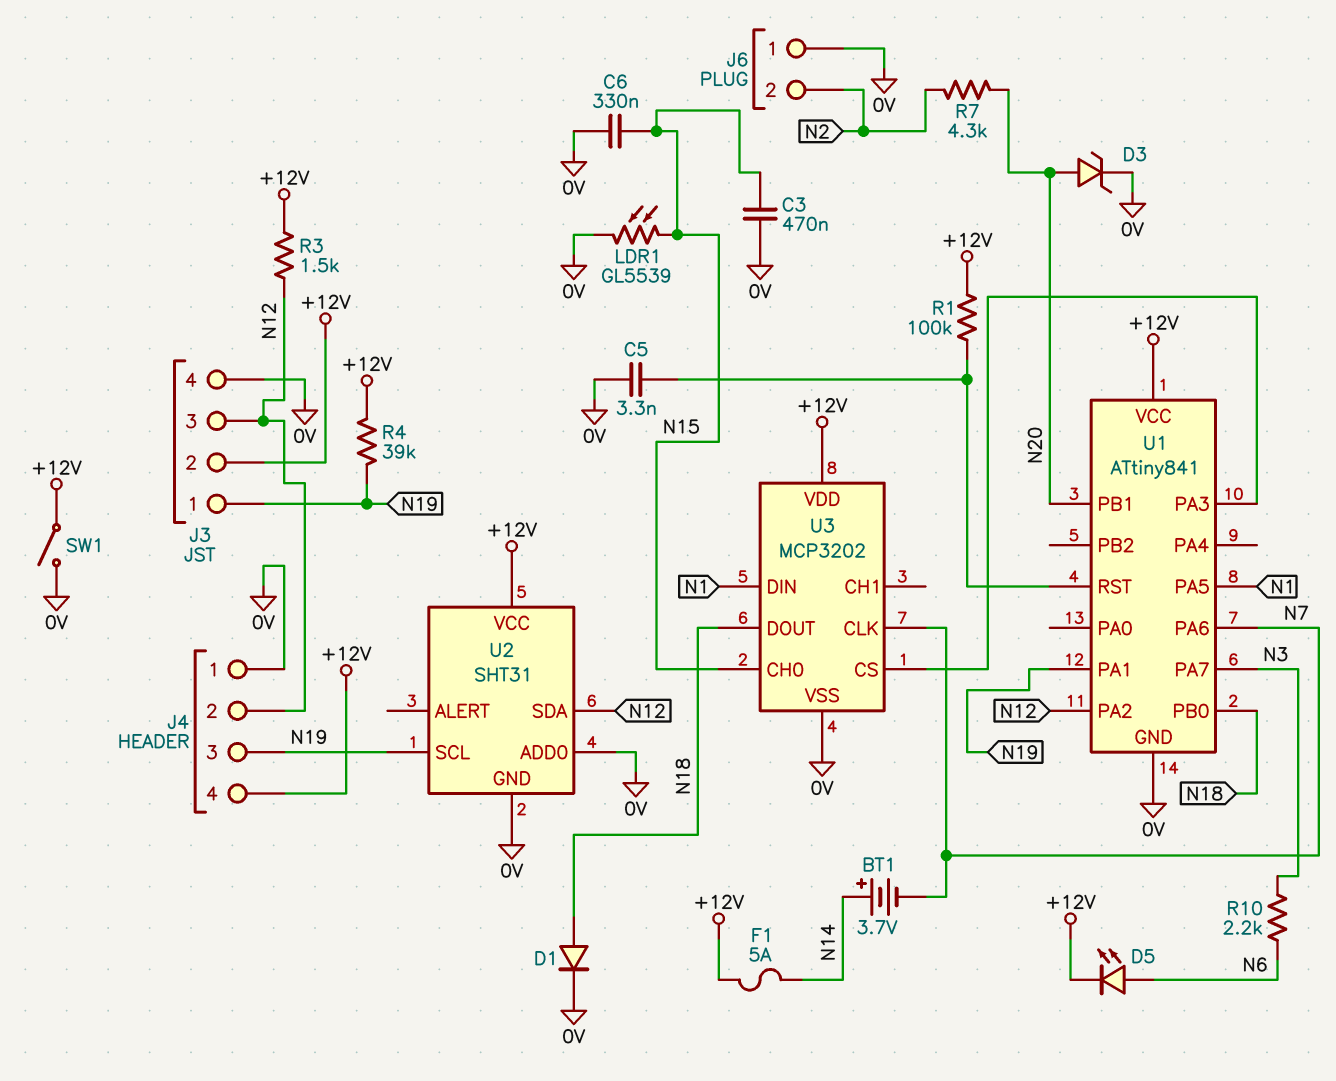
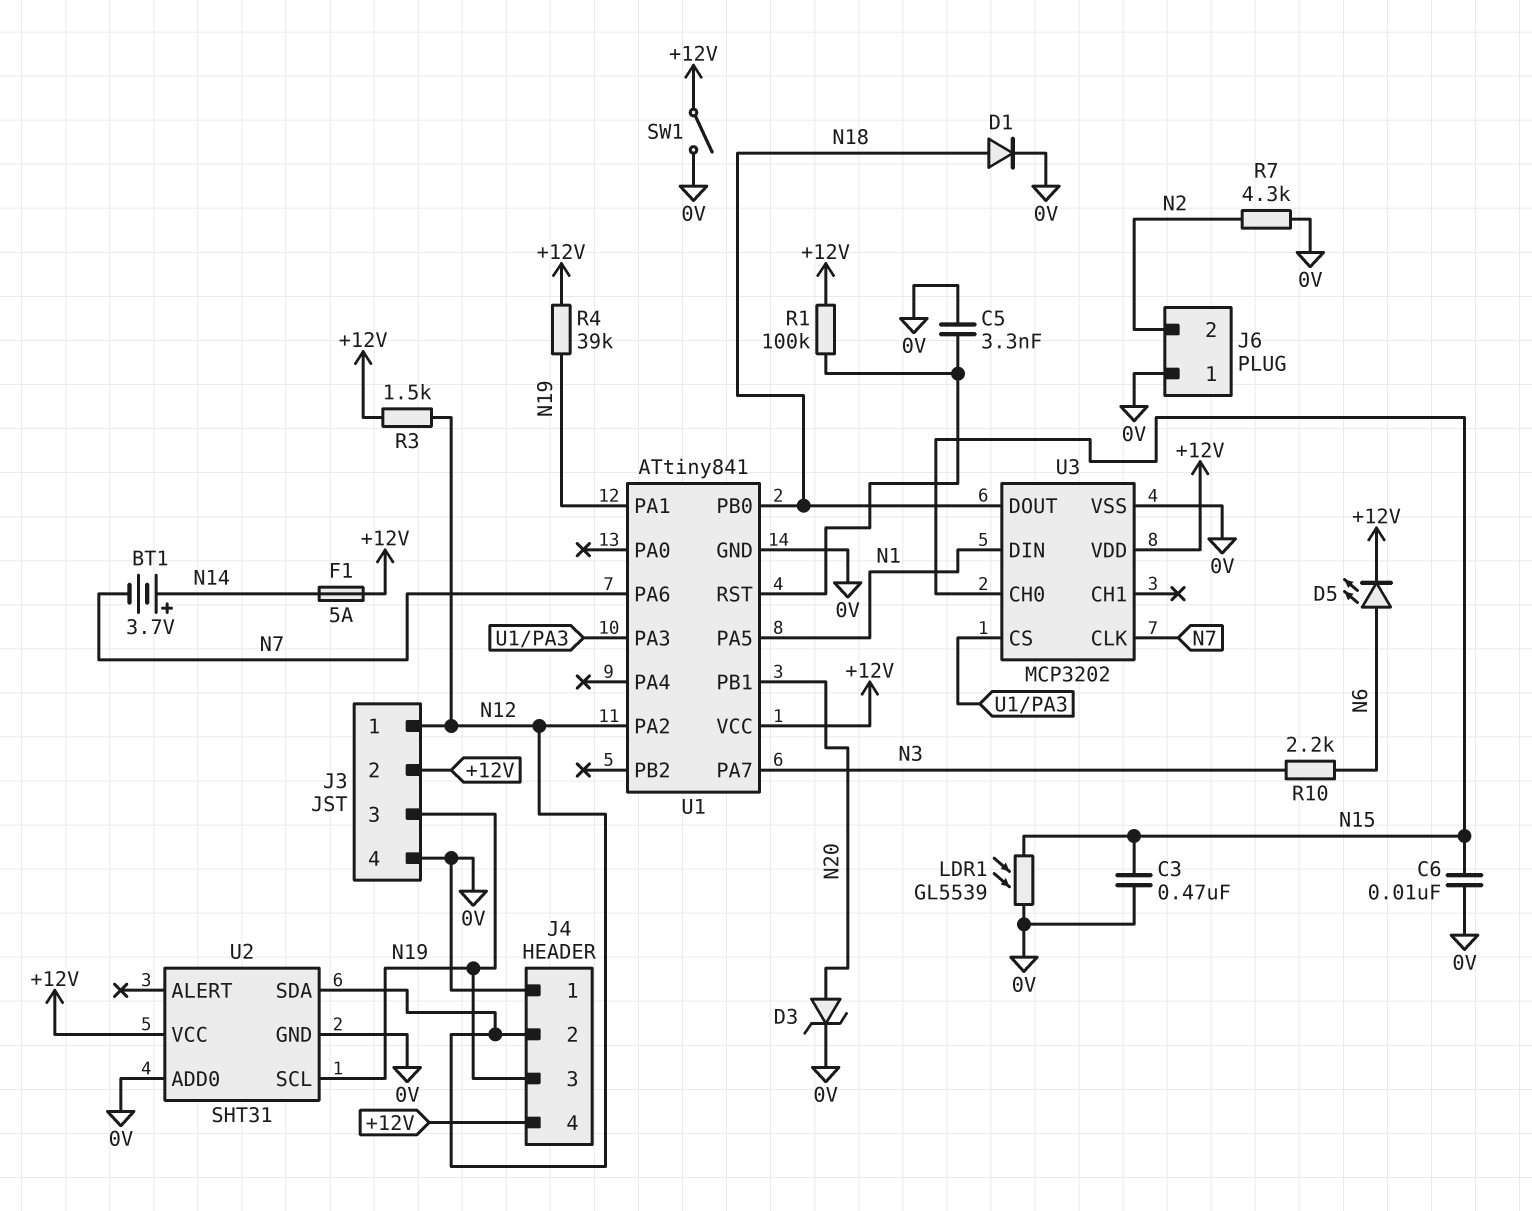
C6: 330nF (0V, N15) -> 10nF (0V, N15)
J3 pin 1: N19 -> N12
J3 pin 3: N12 -> N19
R7: 4.3k (N2, N20) -> 4.3k (0V, N2)

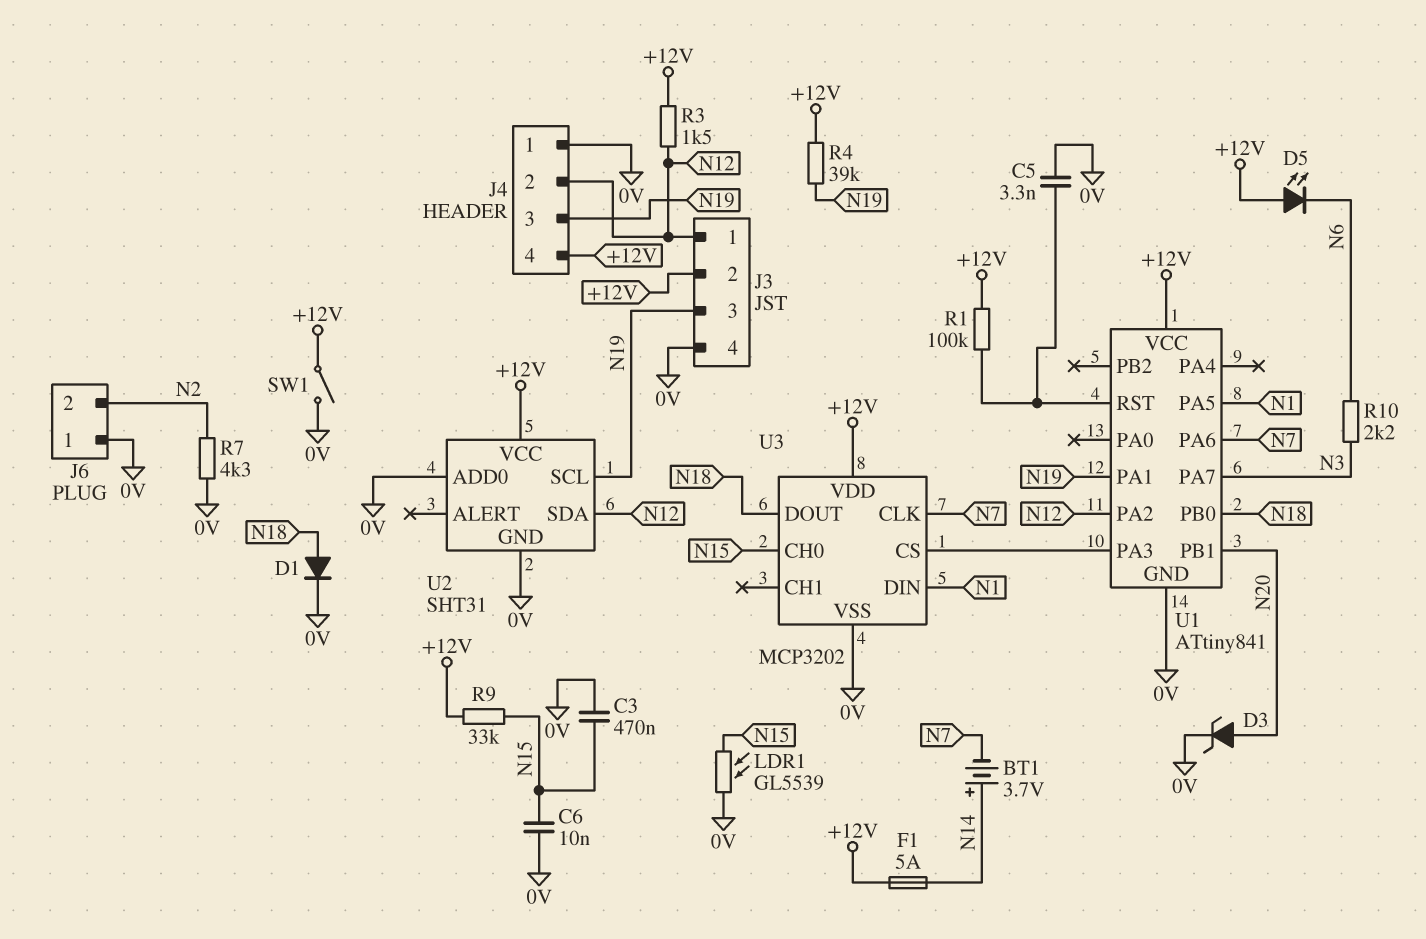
D5: LED (A N6, K +12V) -> LED (A +12V, K N6)
R9: none -> 33k (+12V, N15)

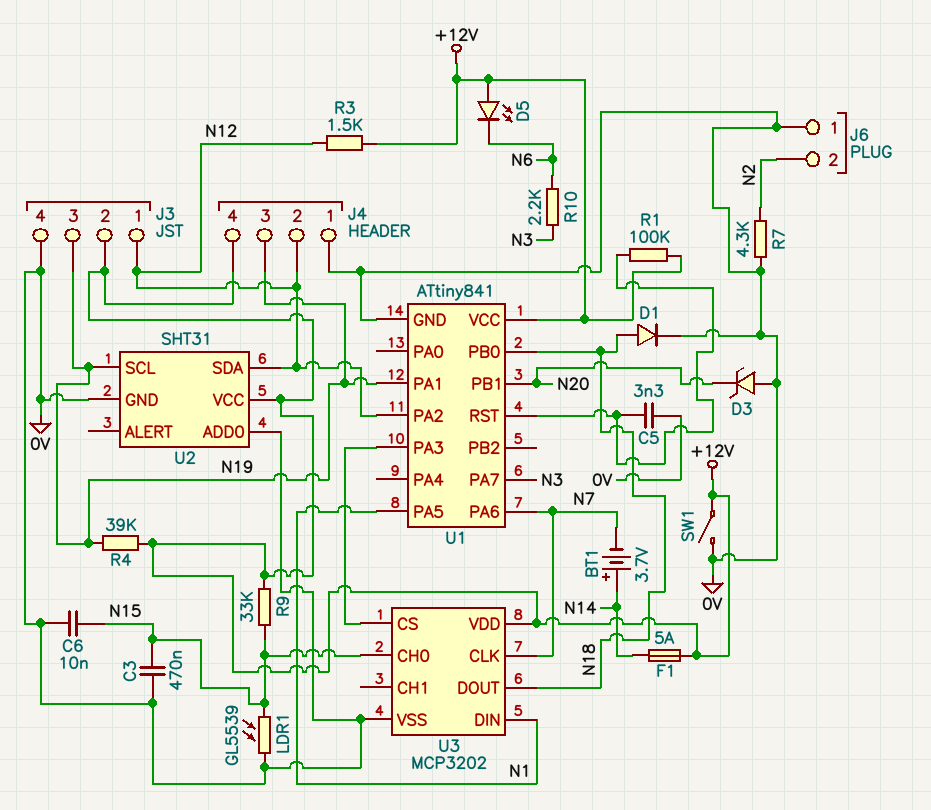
D3: zener (A N20, K 0V) -> zener (A 0V, K N20)

